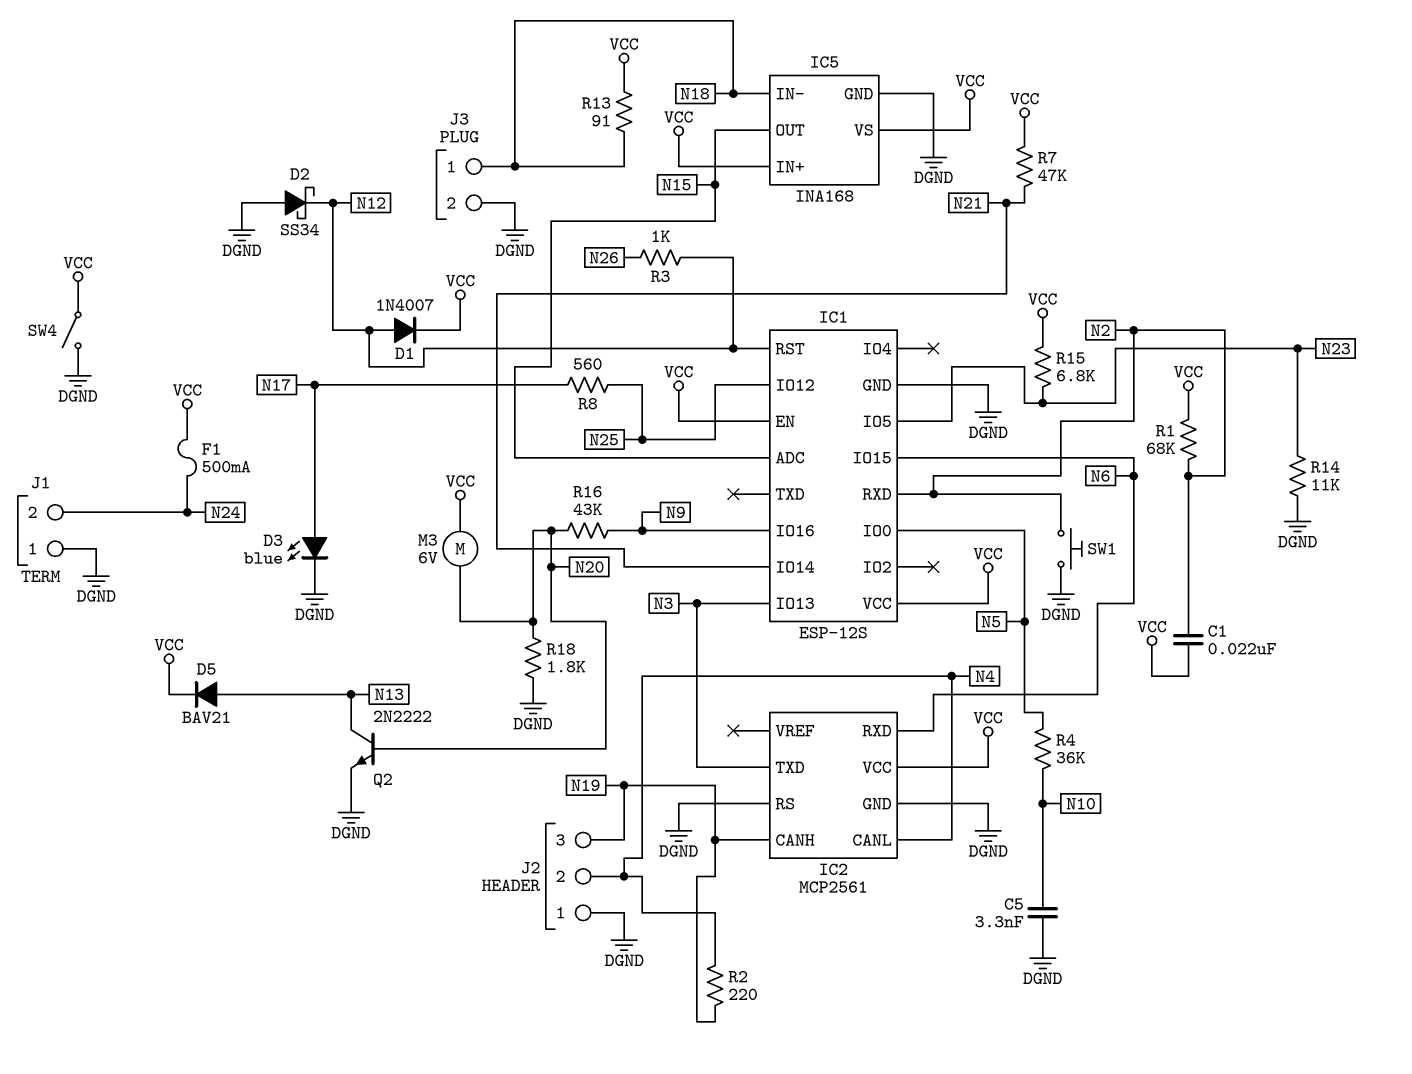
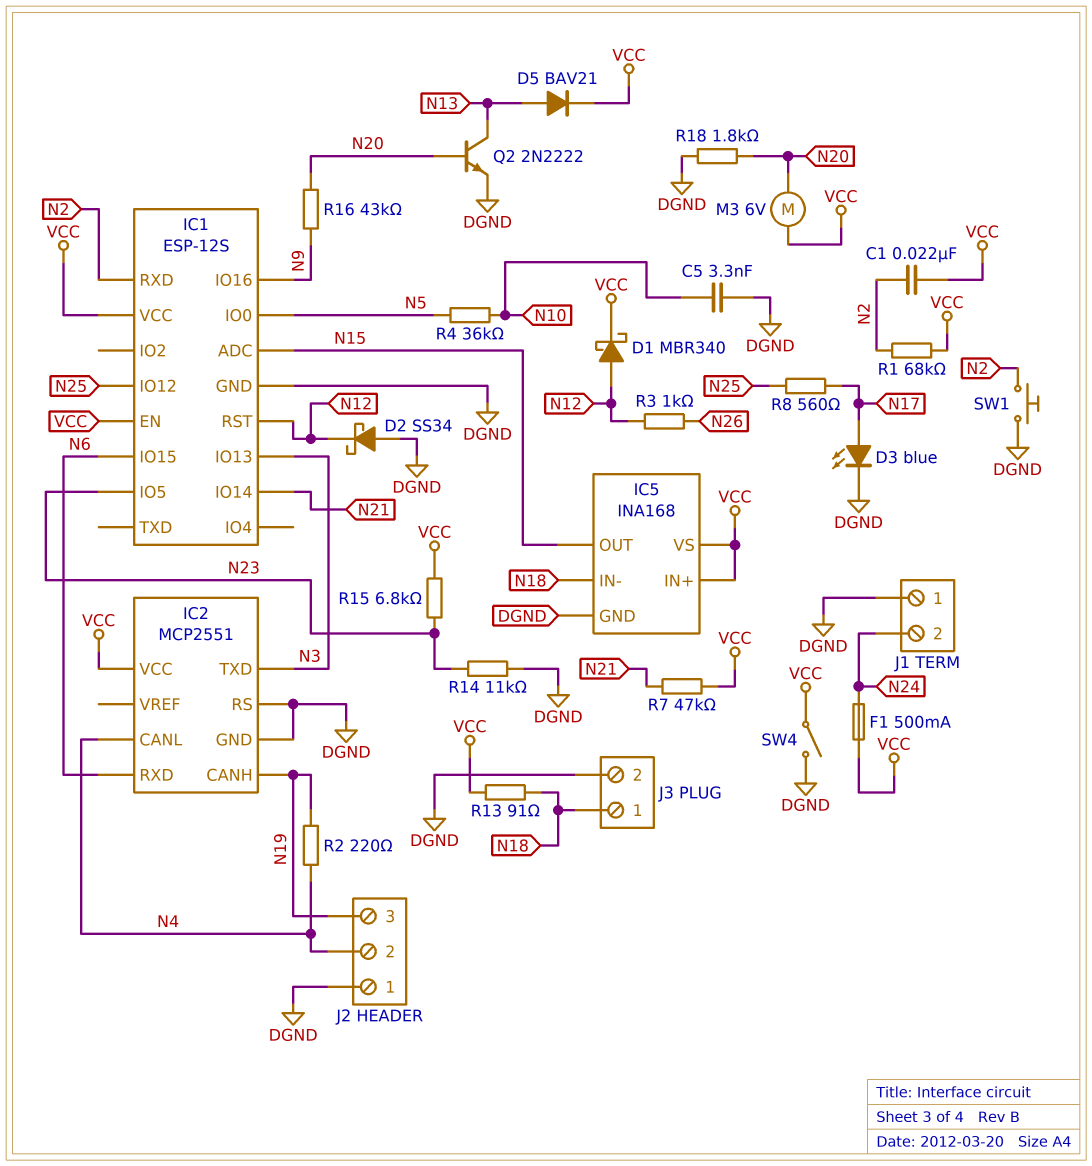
D1: diode 1N4007 (A N12, K VCC) -> schottky MBR340 (A N12, K VCC)
IC2: MCP2561 -> MCP2551

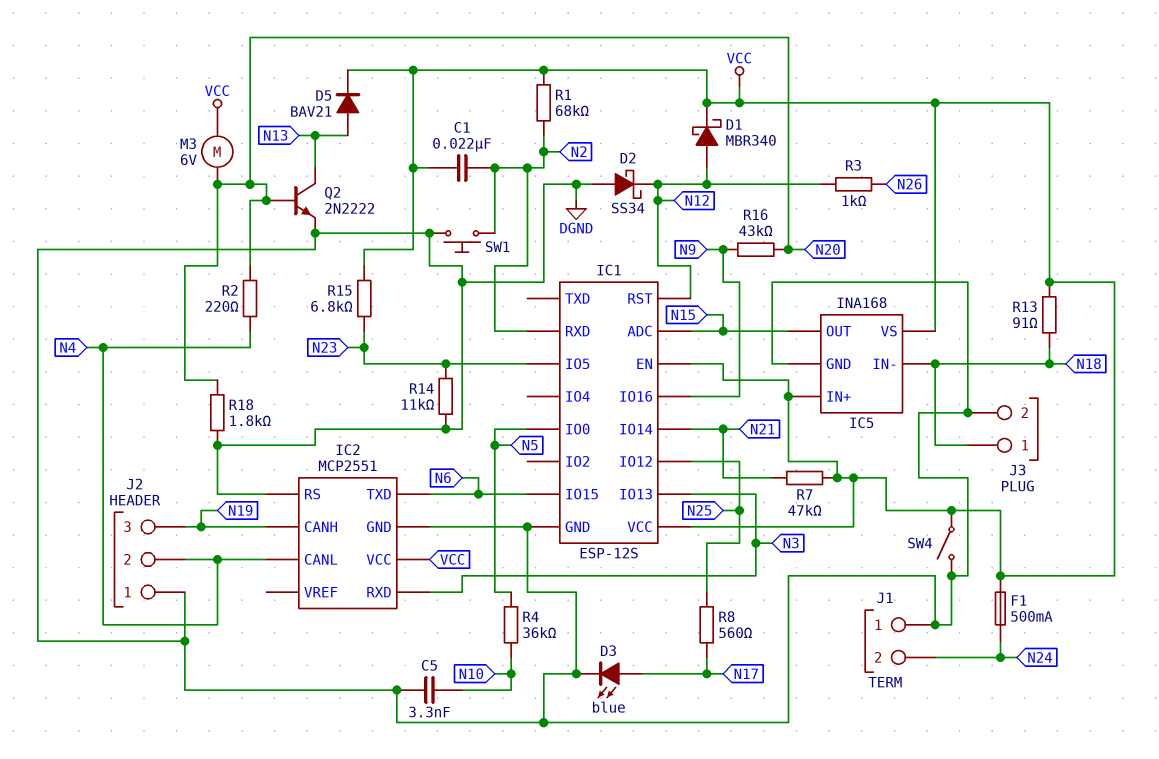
IC2 pin RXD: N6 -> N3
IC2 pin TXD: N3 -> N6
R2: 220 (N4, N19) -> 220 (N4, N20)

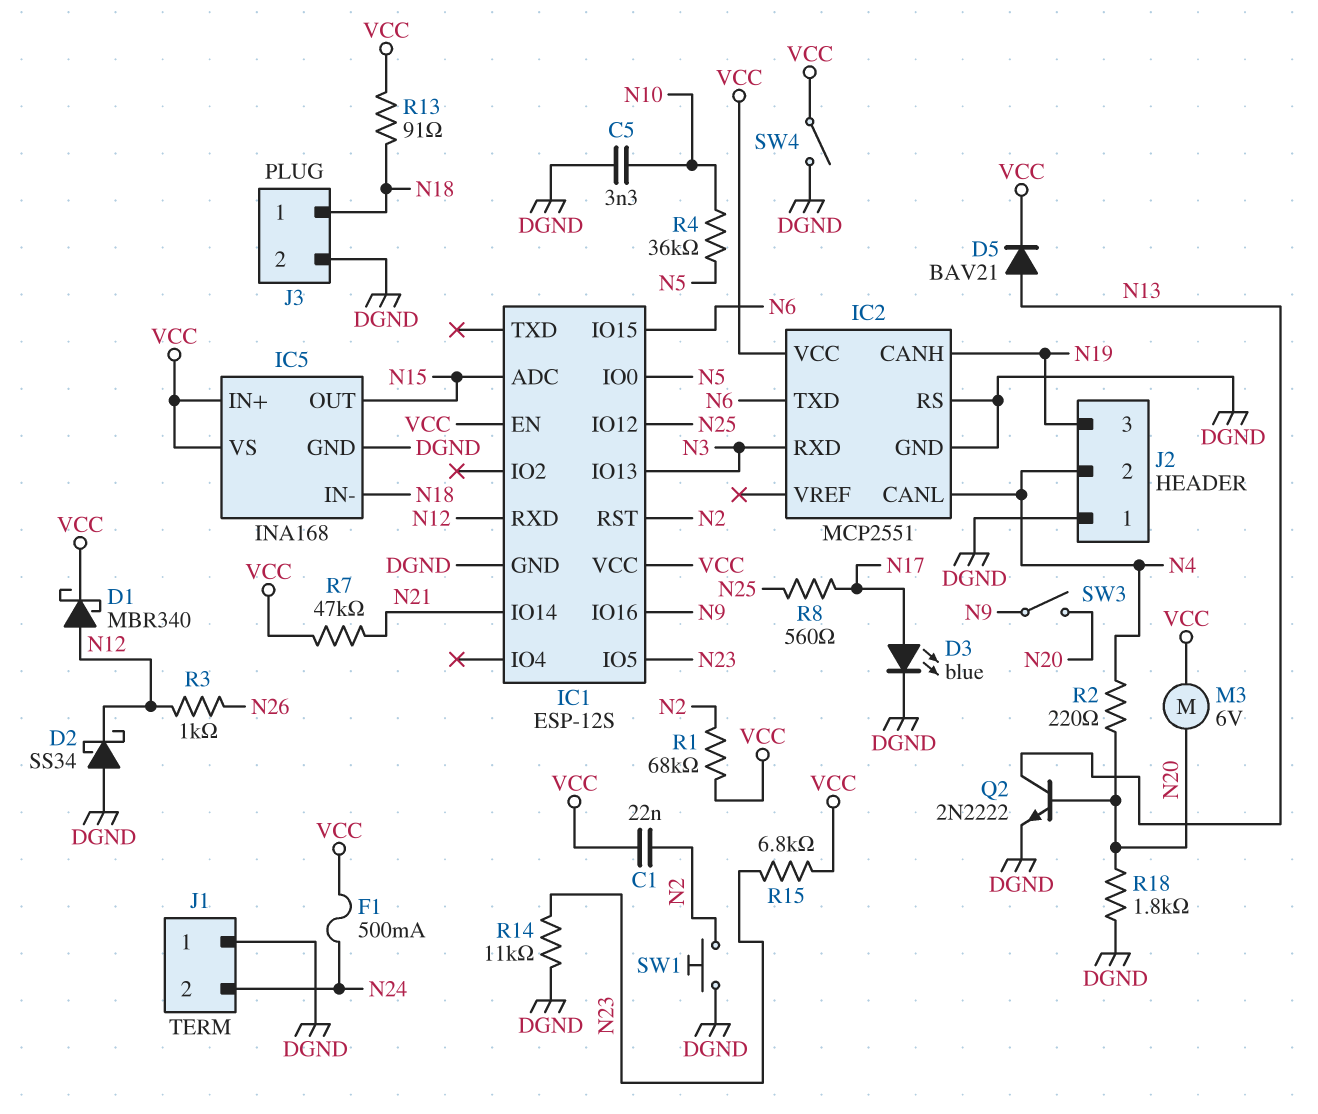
IC1 pin RST: N12 -> N2
IC1 pin RXD: N2 -> N12
R16: 43k (N9, N20) -> none
SW3: none -> switch (N9, N20)

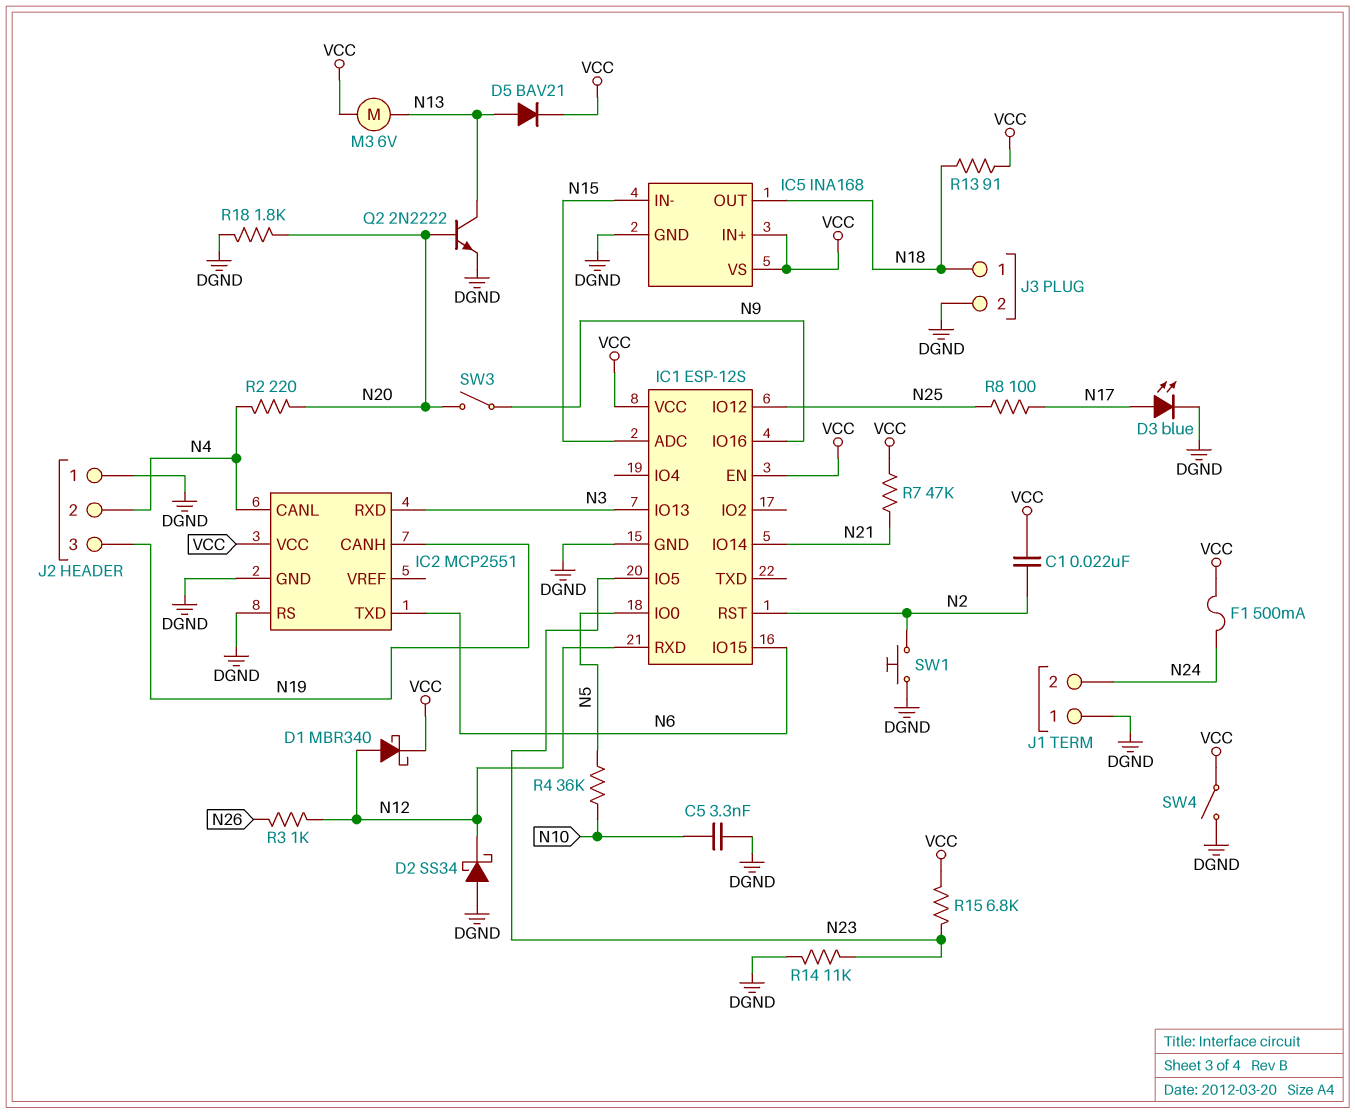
IC5 pin IN-: N18 -> N15
IC5 pin OUT: N15 -> N18
M3: motor 6V (N20, VCC) -> motor 6V (N13, VCC)
R1: 68k (N2, VCC) -> none
R8: 560 (N17, N25) -> 100 (N17, N25)

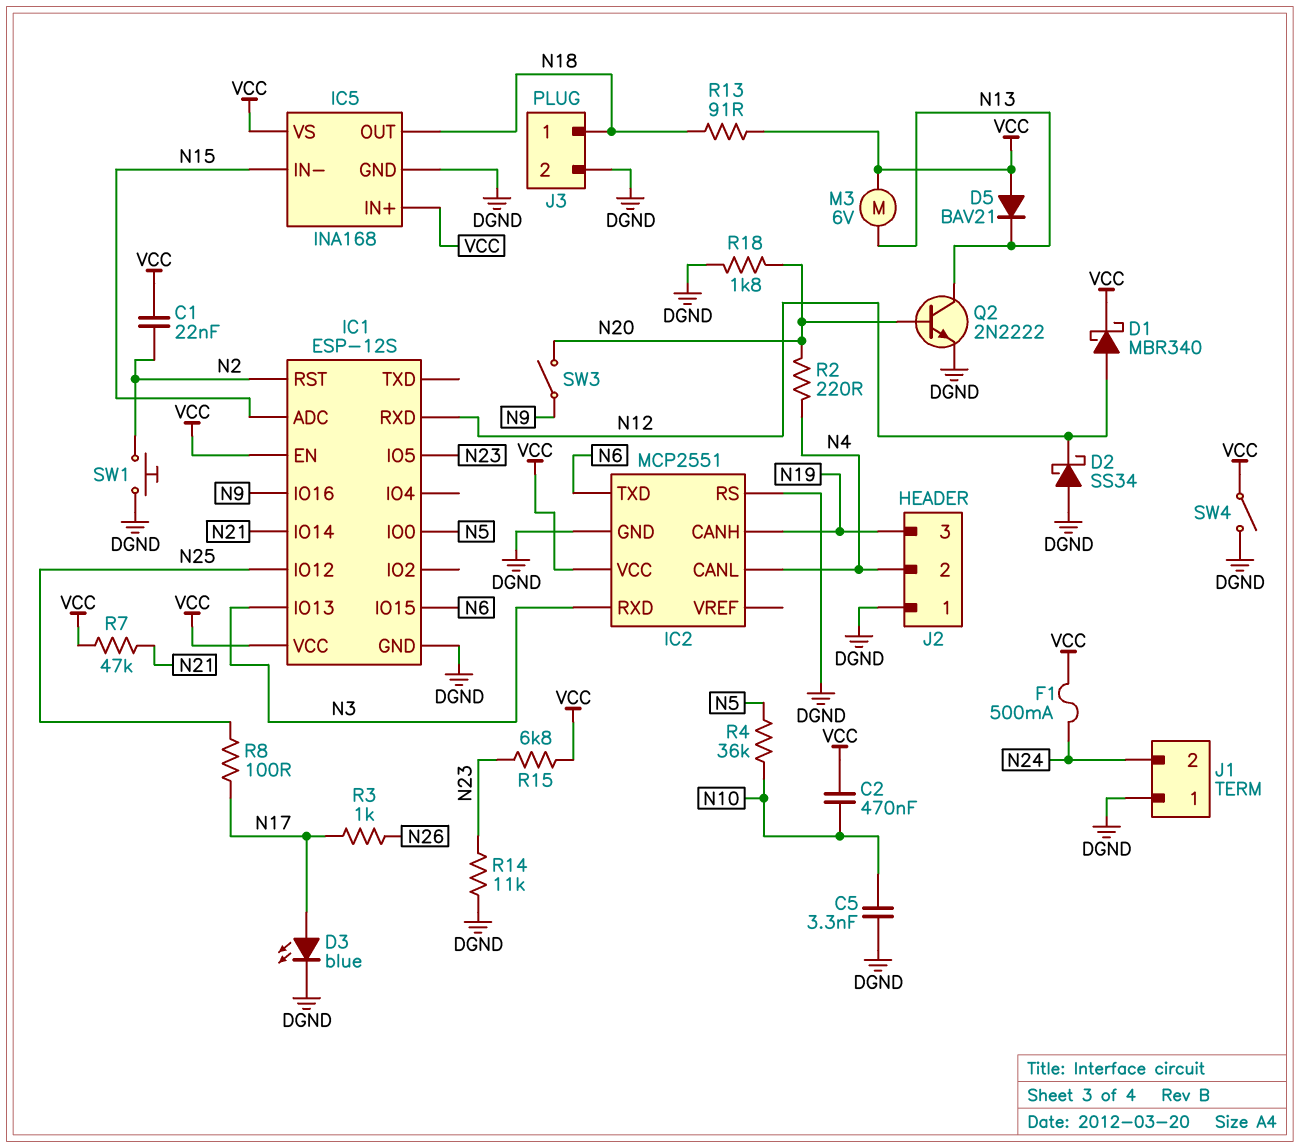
C2: none -> 470nF (N10, VCC)
D5: diode BAV21 (A N13, K VCC) -> diode BAV21 (A VCC, K N13)
R3: 1k (N12, N26) -> 1k (N17, N26)

